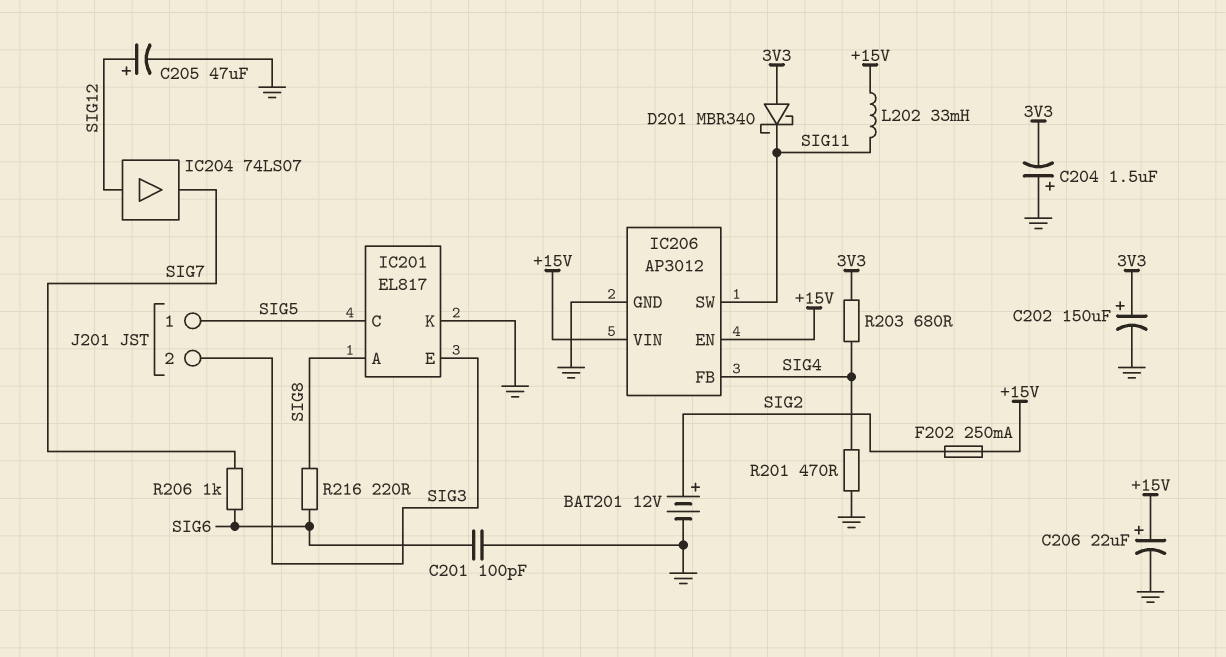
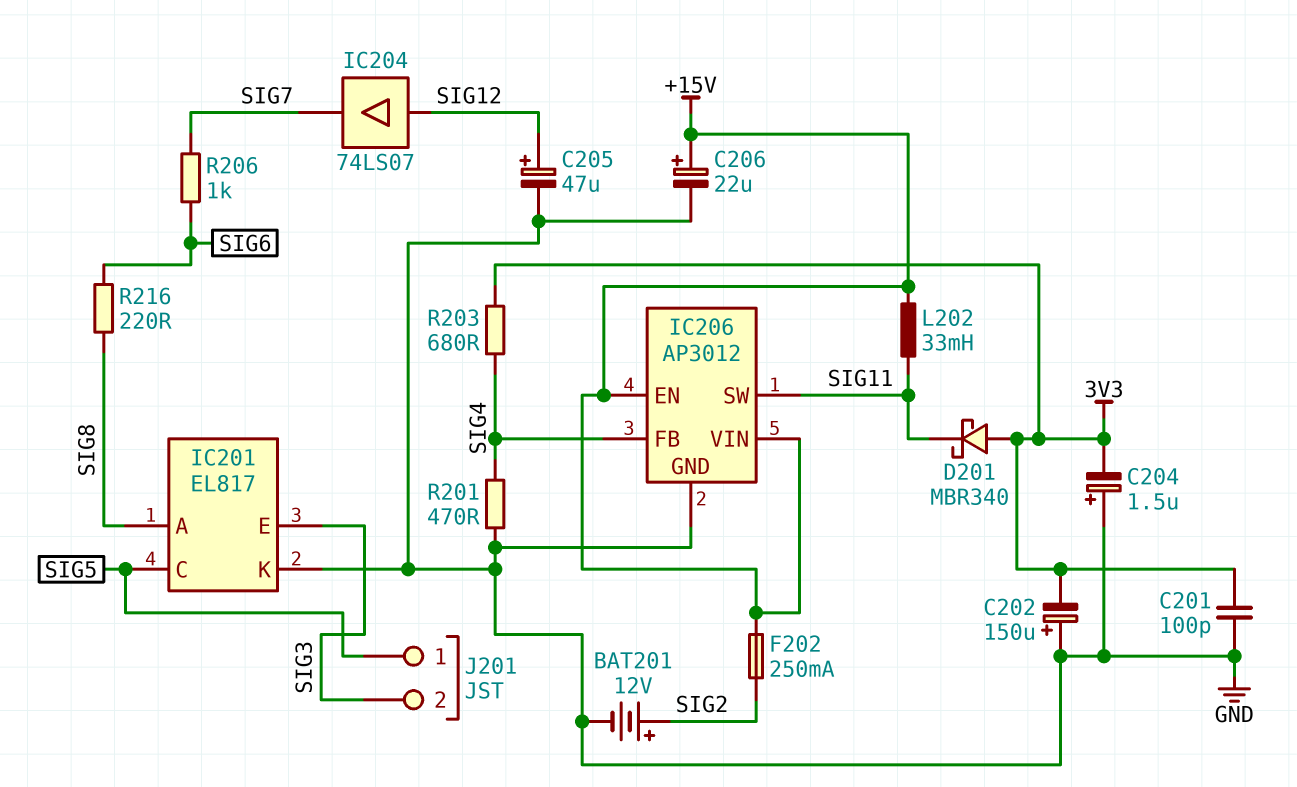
C201: 100pF (GND, SIG6) -> 100pF (3V3, GND)
C202: 150uF (plus 3V3, minus GND) -> 150uF (plus GND, minus 3V3)

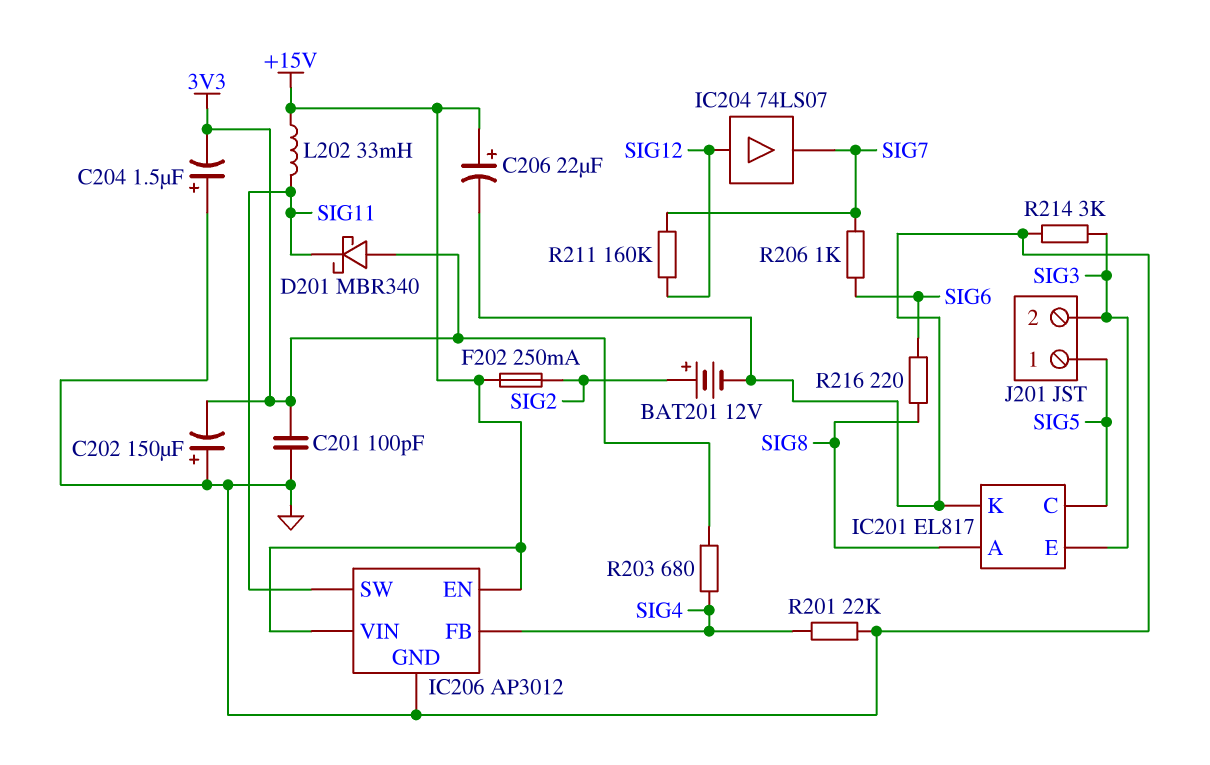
C205: 47uF (plus SIG12, minus GND) -> none
R201: 470 (GND, SIG4) -> 22k (GND, SIG4)
R211: none -> 160k (SIG7, SIG12)
R214: none -> 3k (GND, SIG3)

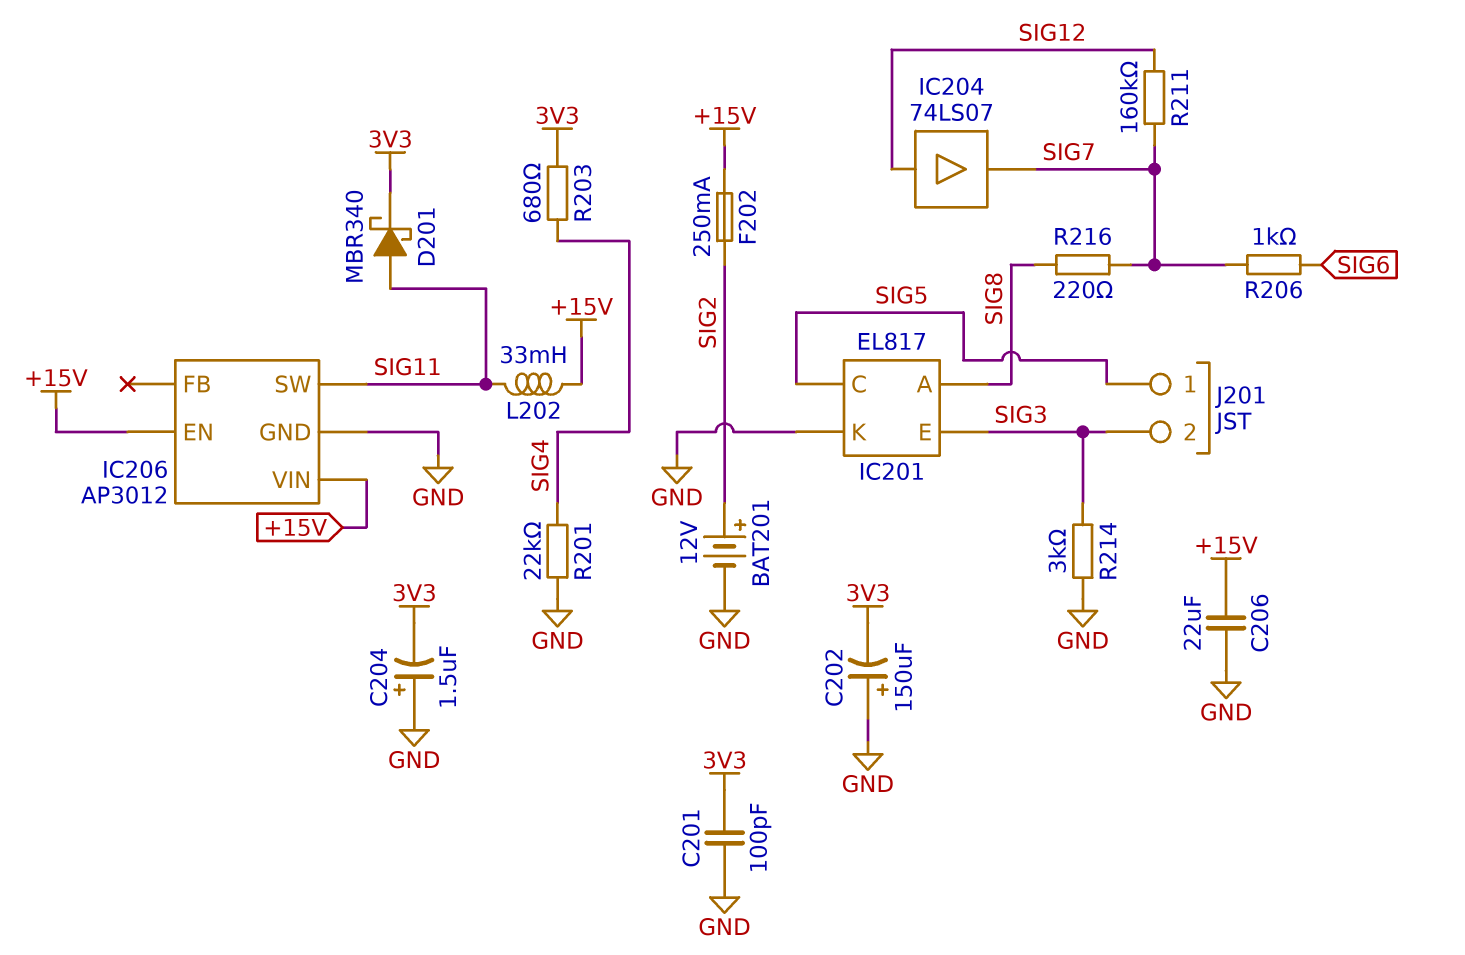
C206: 22uF (plus +15V, minus GND) -> 22uF (+15V, GND)
D201: schottky MBR340 (A 3V3, K SIG11) -> schottky MBR340 (A SIG11, K 3V3)
IC206 pin FB: SIG4 -> none
R216: 220 (SIG6, SIG8) -> 220 (SIG7, SIG8)

